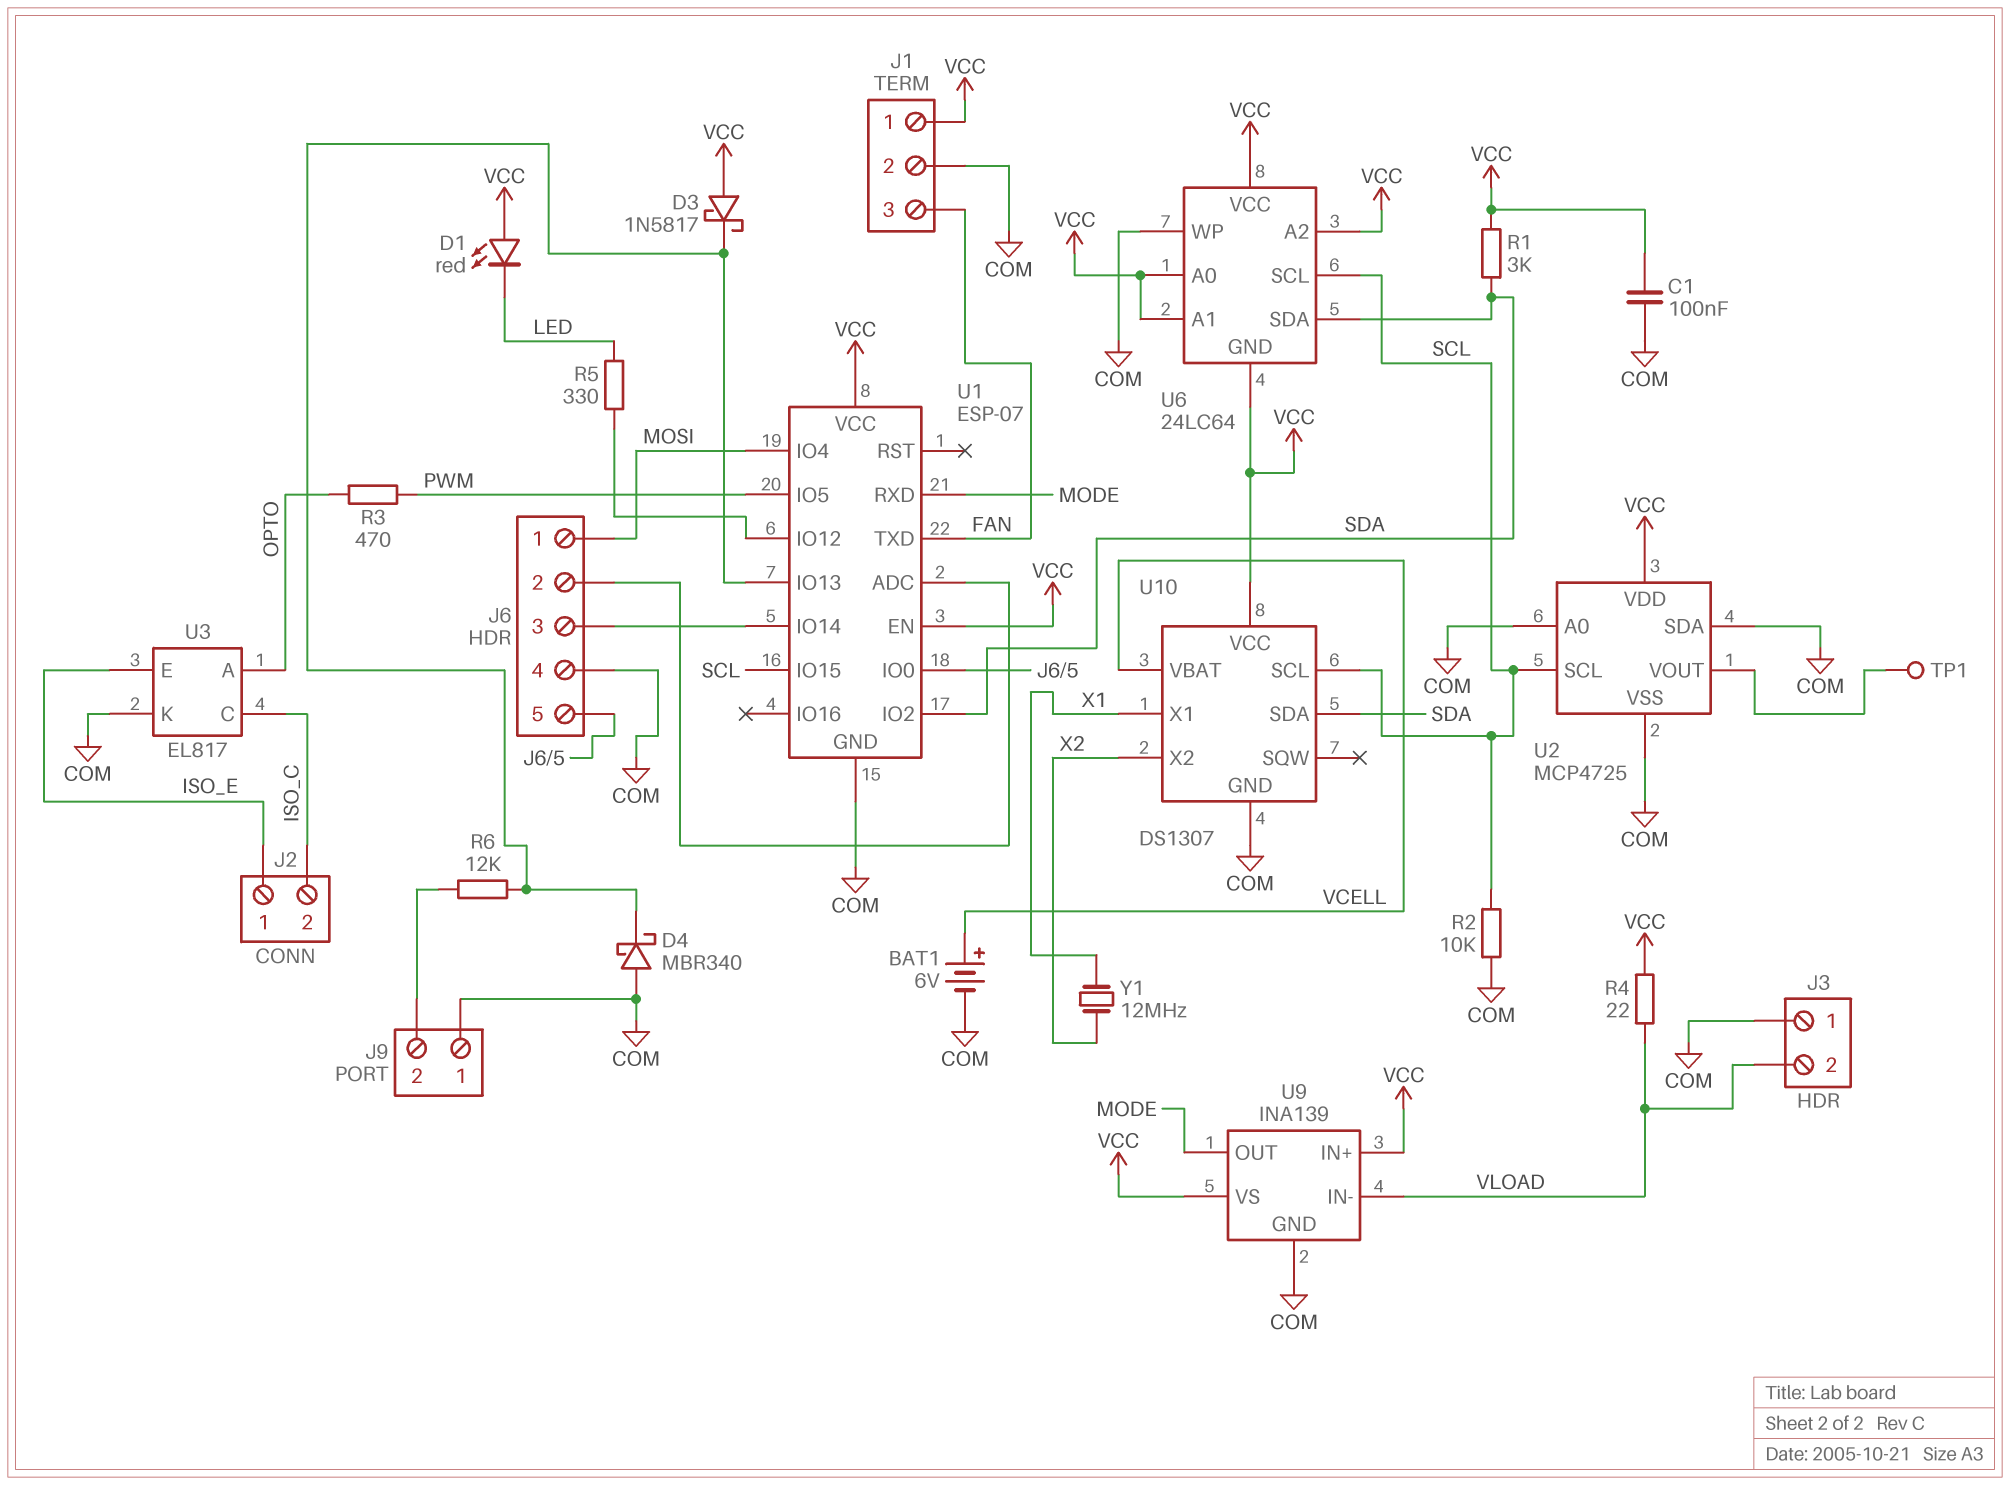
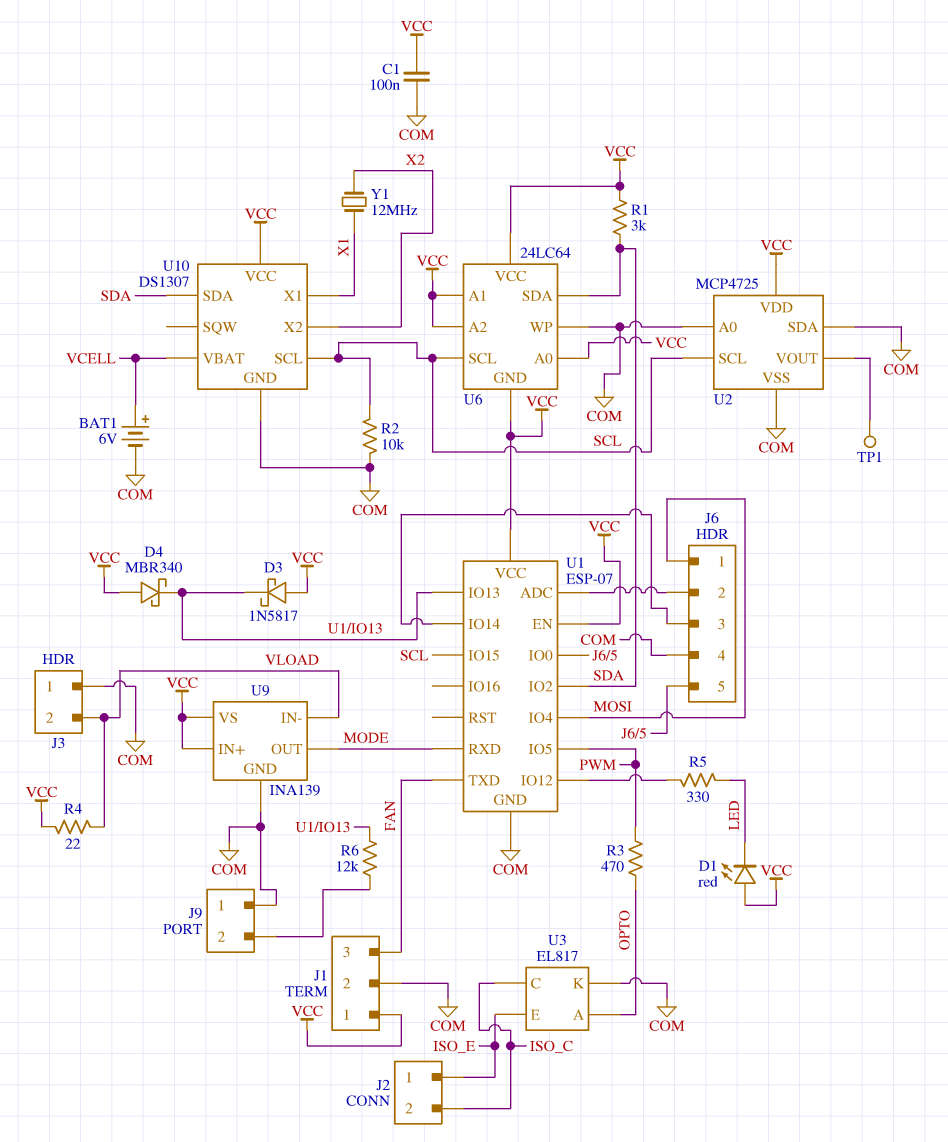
D4: schottky MBR340 (A COM, K U1/IO13) -> schottky MBR340 (A VCC, K U1/IO13)

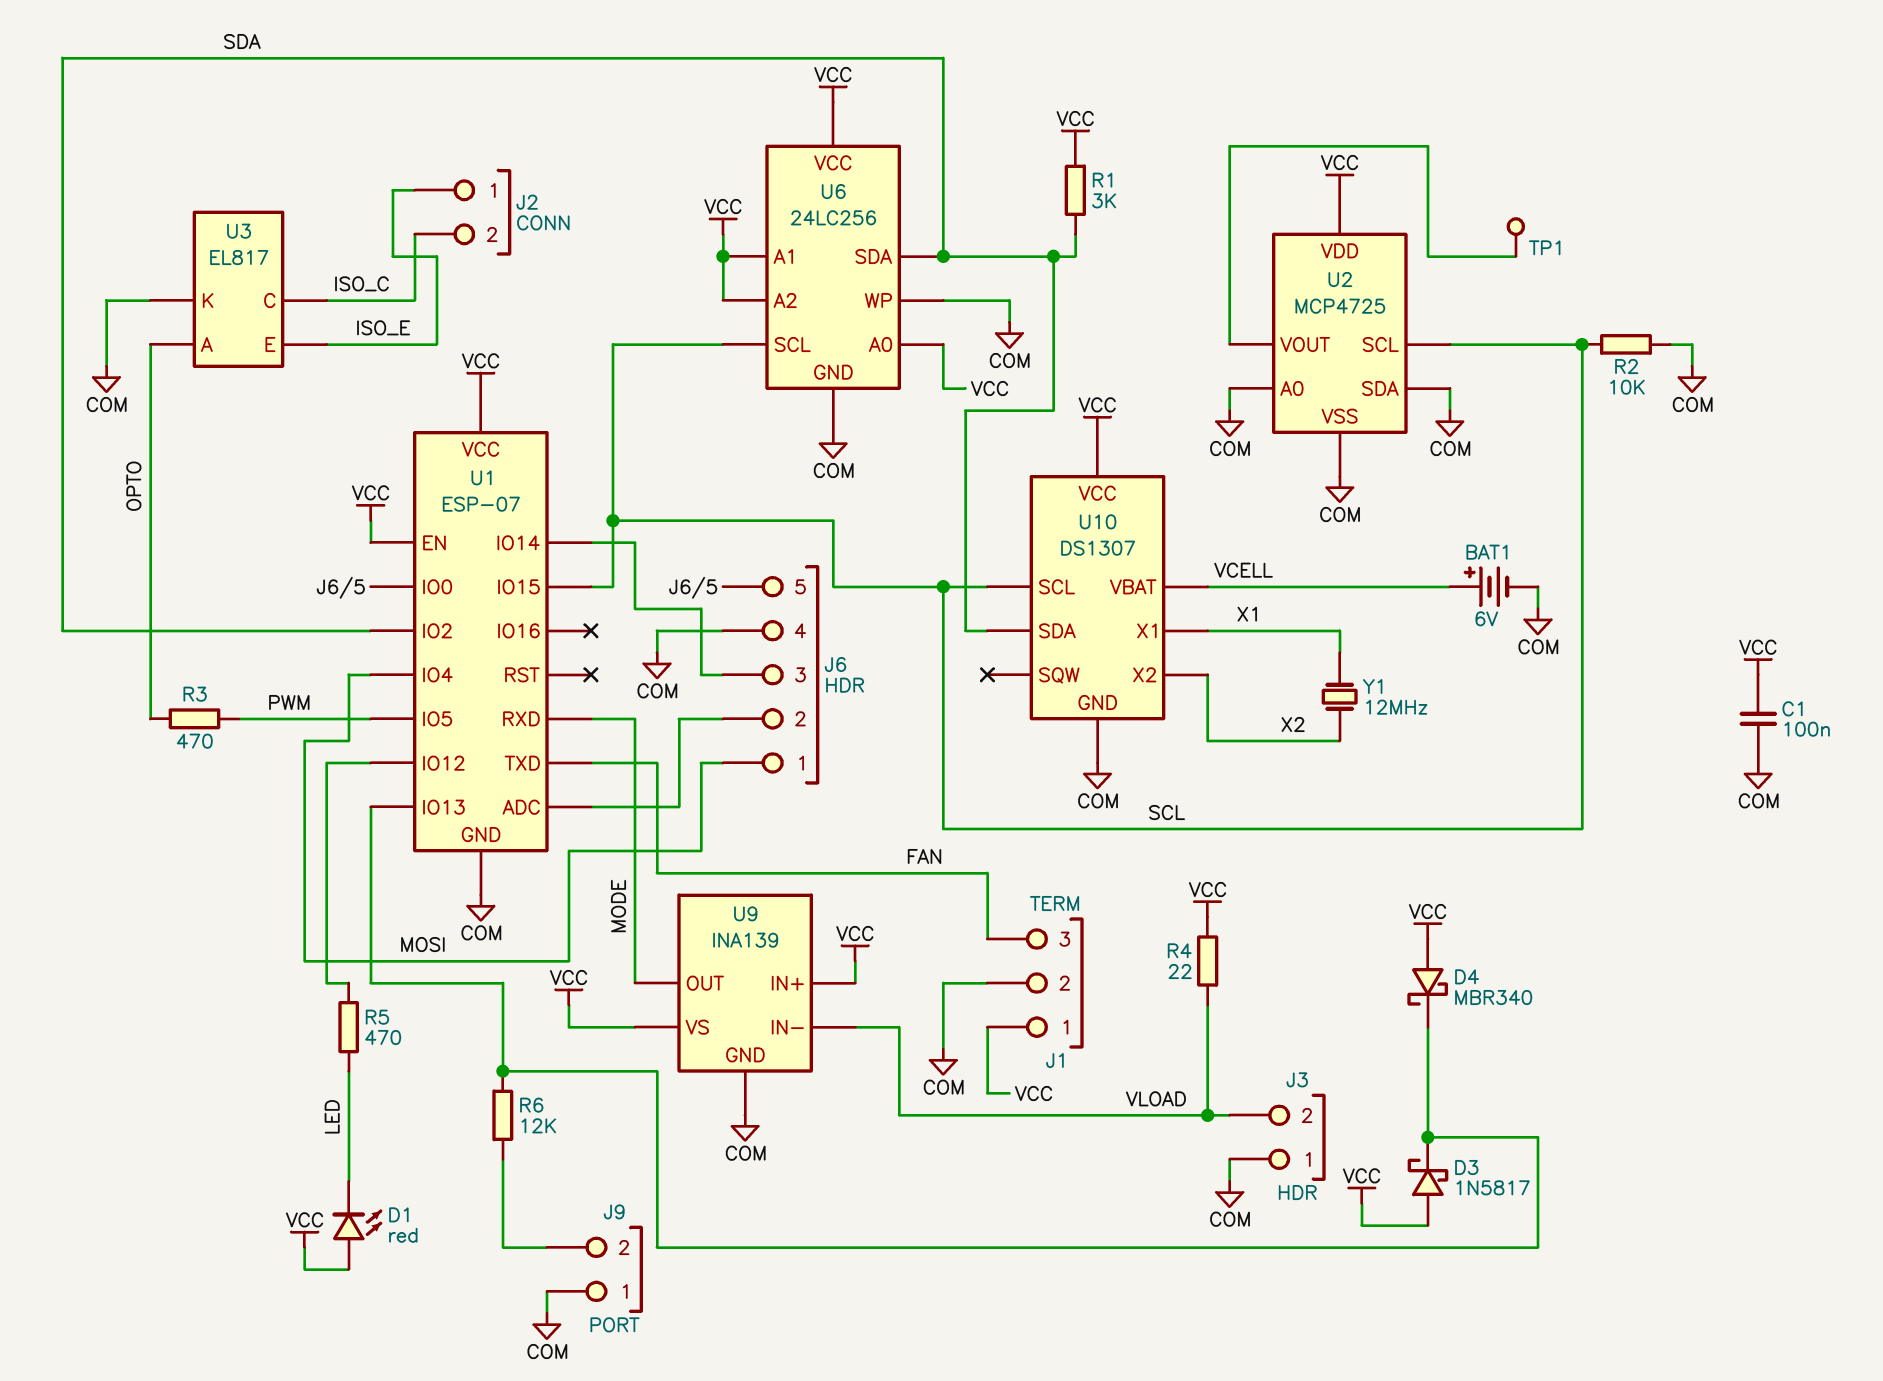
R5: 330 (LED, U1/IO12) -> 470 (LED, U1/IO12)
U6: 24LC64 -> 24LC256
U6 pin GND: VCC -> COM

